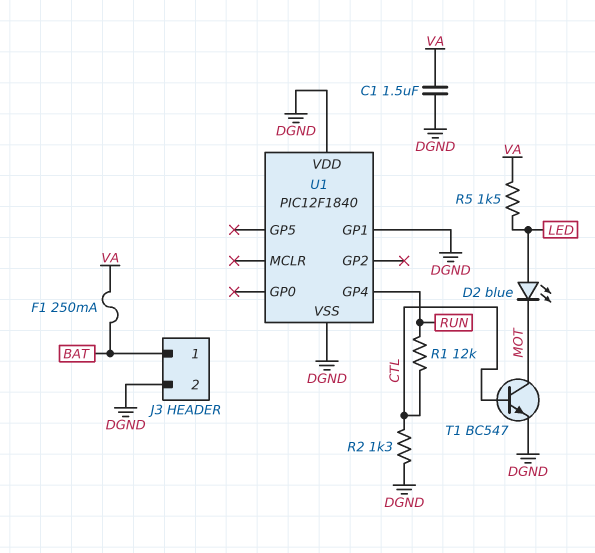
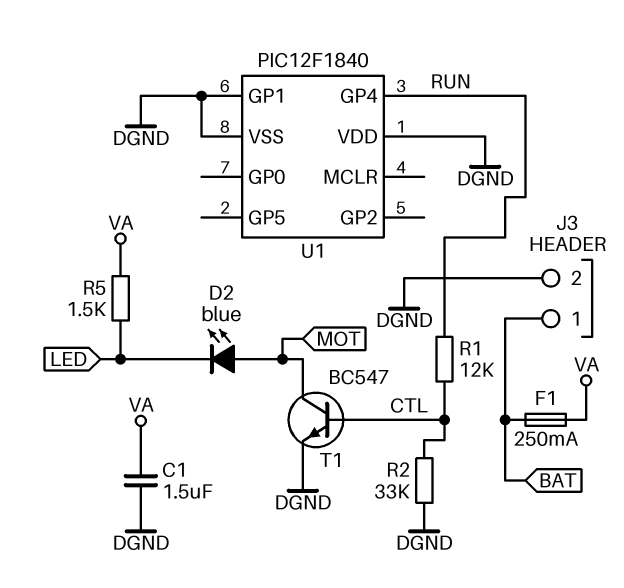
D2: LED blue (A LED, K MOT) -> LED blue (A MOT, K LED)
R2: 1.3k (CTL, DGND) -> 33k (CTL, DGND)

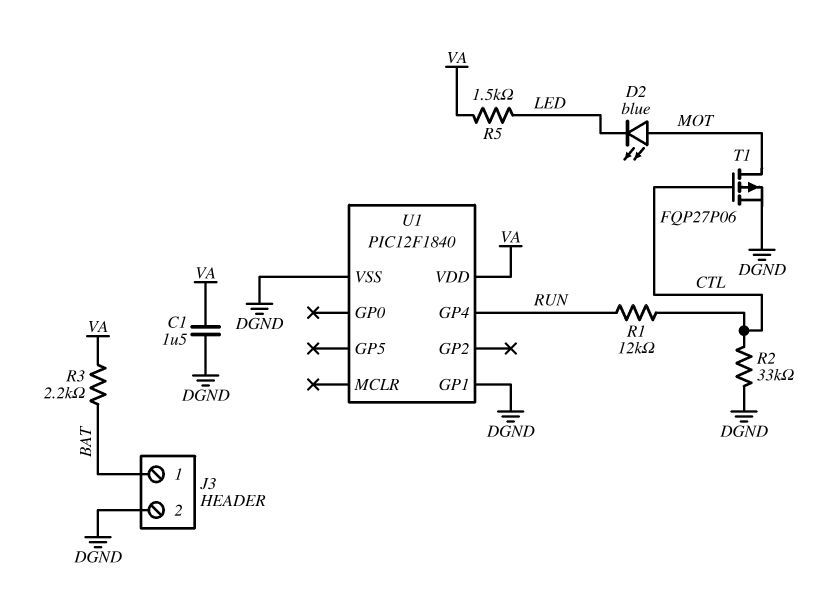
F1: 250mA (BAT, VA) -> none
R3: none -> 2.2k (BAT, VA)
T1: NPN BC547 (B CTL, C MOT, E DGND) -> PMOS FQP27P06 (G CTL, D MOT, S DGND)
U1 pin VDD: DGND -> VA

